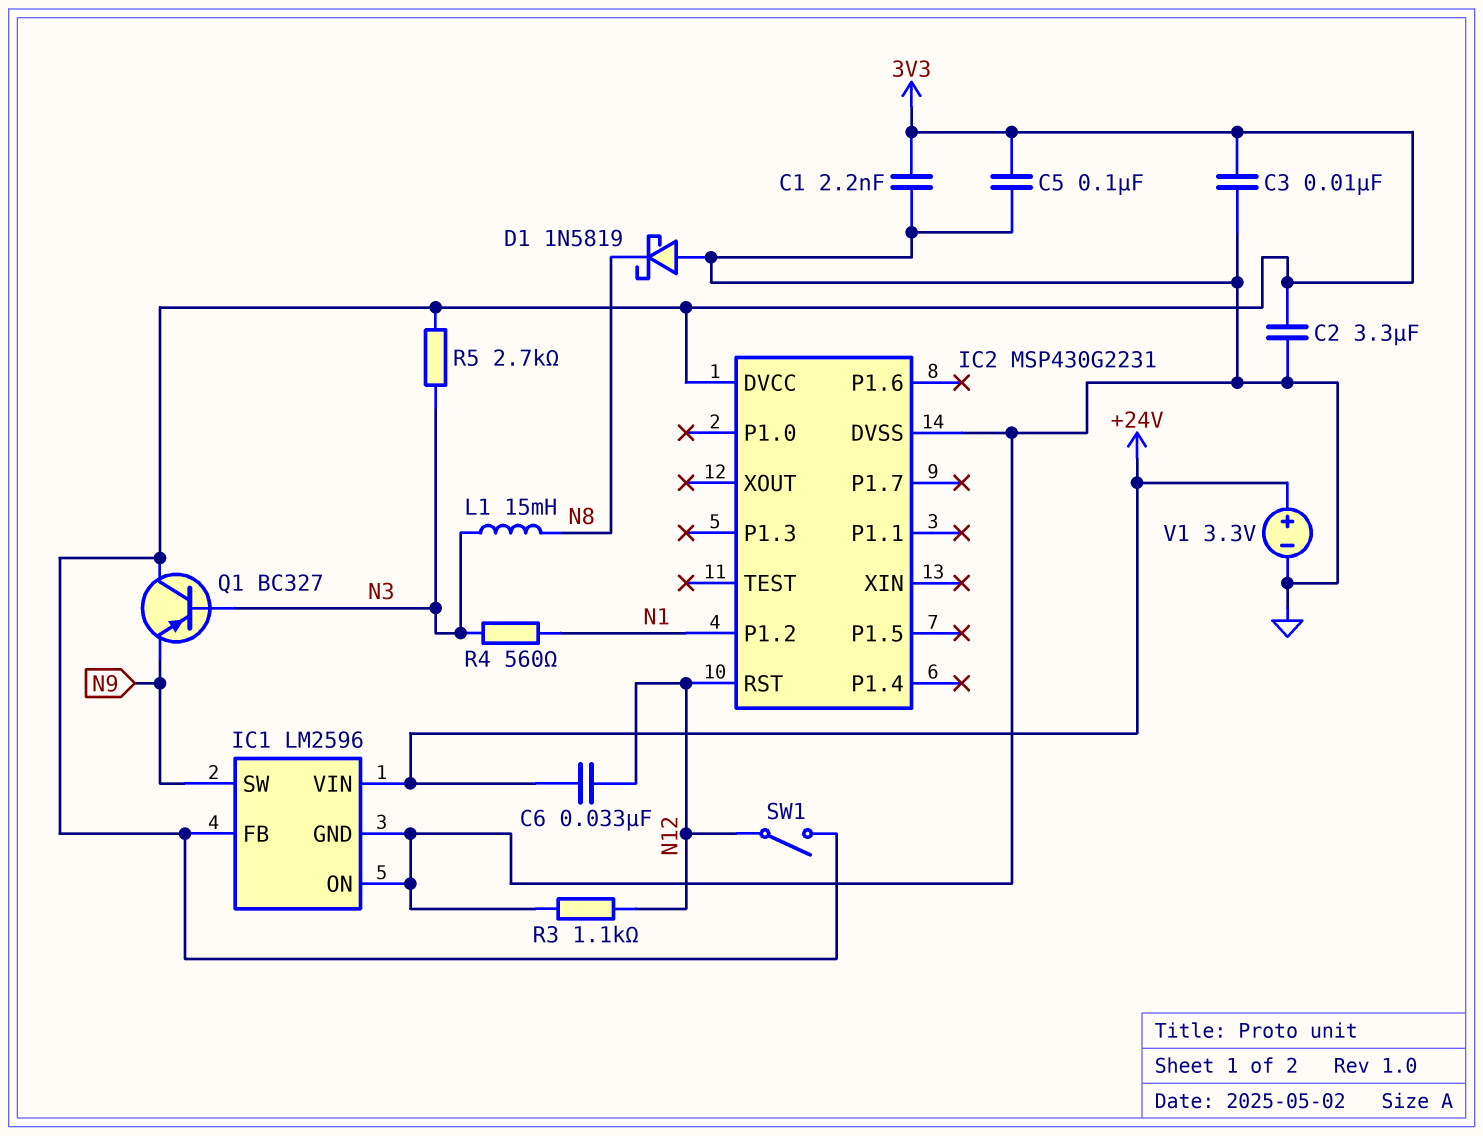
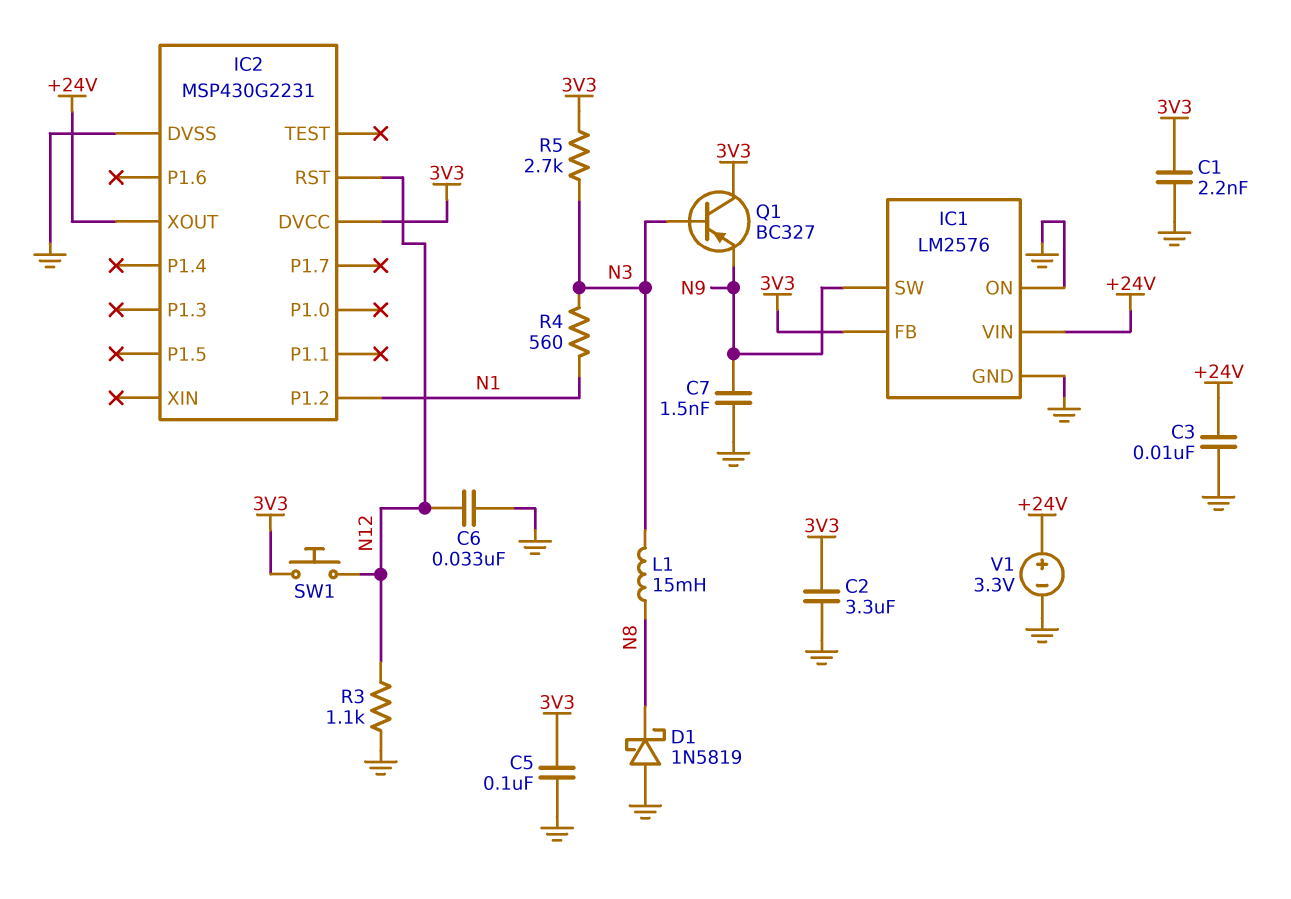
C3: 10nF (3V3, GND) -> 10nF (+24V, GND)
C6: 33nF (+24V, N12) -> 33nF (GND, N12)
C7: none -> 1.5nF (GND, N9)
IC1: LM2596 -> LM2576
IC2 pin XOUT: none -> +24V
SW1: switch (3V3, N12) -> button (3V3, N12)

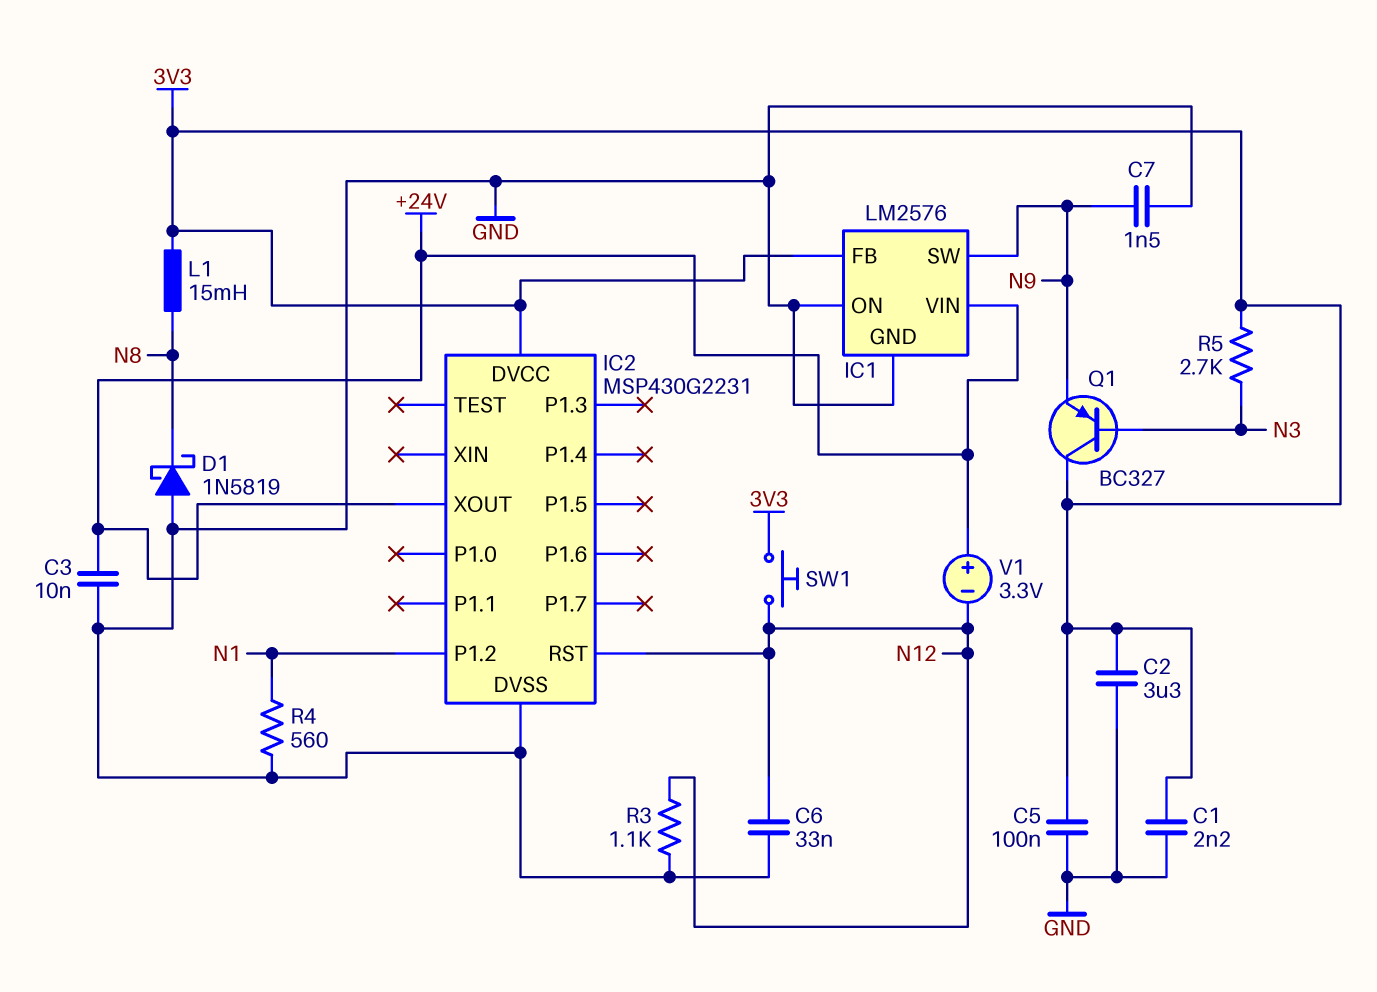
L1: 15mH (N3, N8) -> 15mH (3V3, N8)
R4: 560 (N1, N3) -> 560 (GND, N1)
V1: 3.3V (plus +24V, minus GND) -> 3.3V (plus +24V, minus N12)

